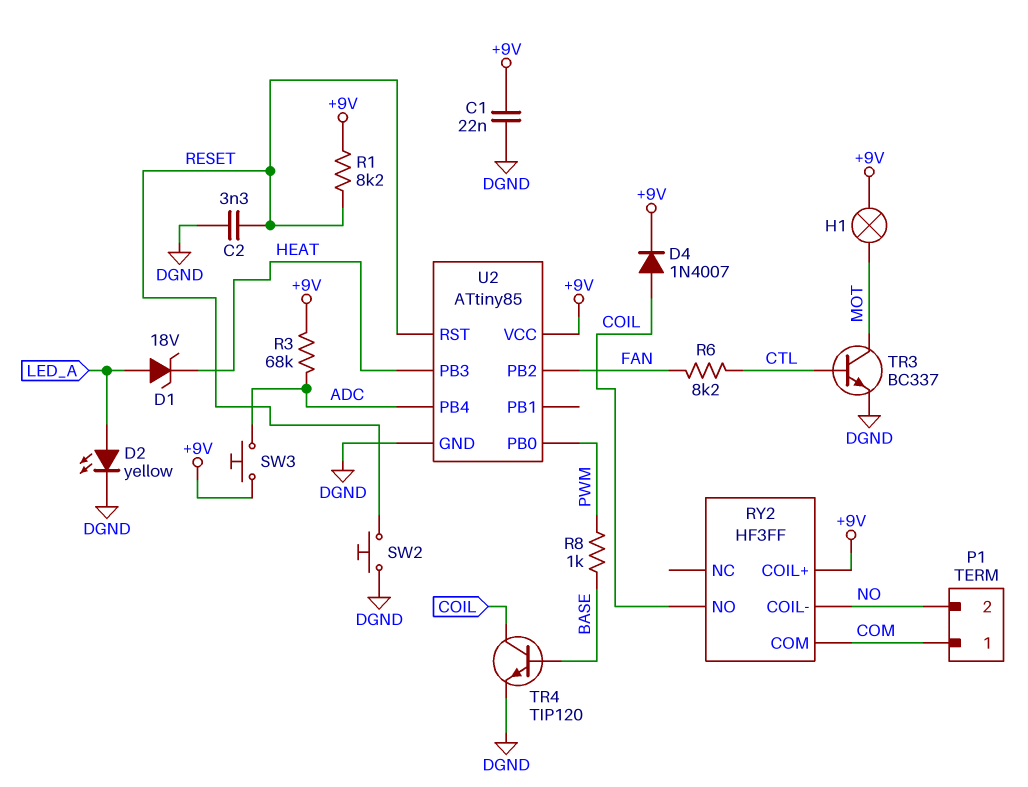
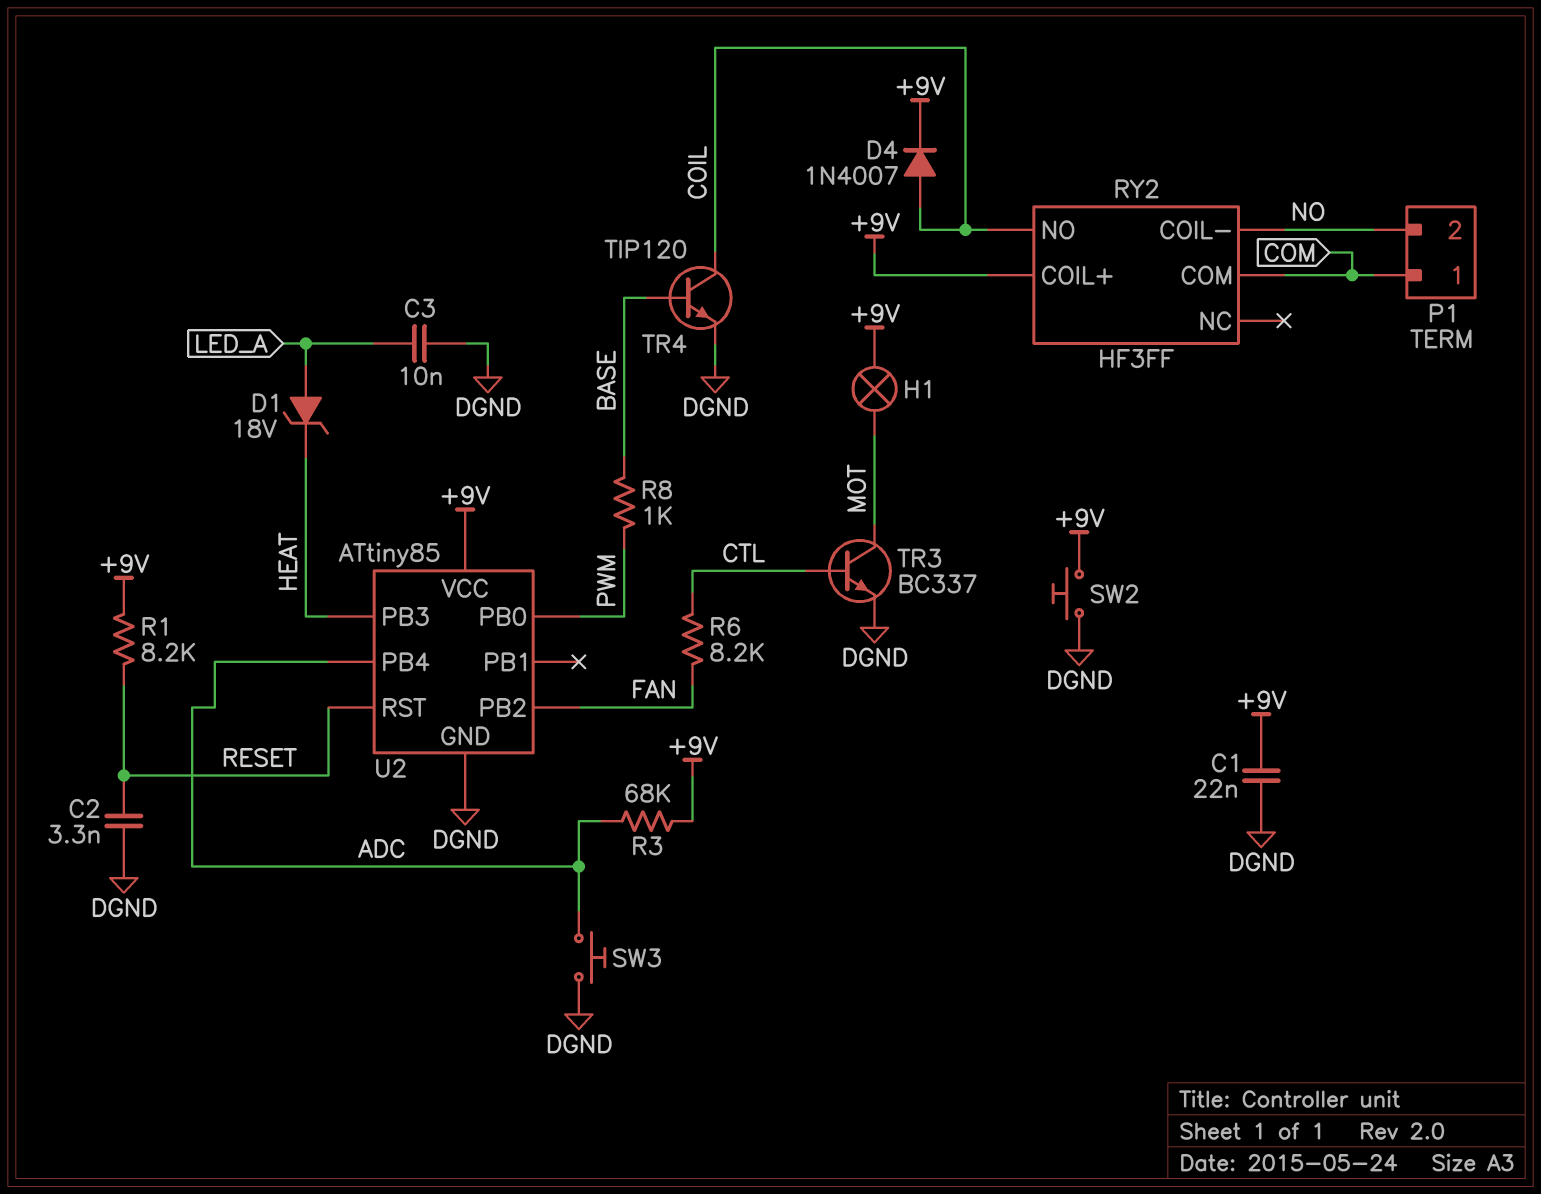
C3: none -> 10nF (DGND, LED_A)
D2: LED yellow (A LED_A, K DGND) -> none
SW2: button (DGND, RESET) -> button (+9V, DGND)
SW3: button (+9V, ADC) -> button (ADC, DGND)

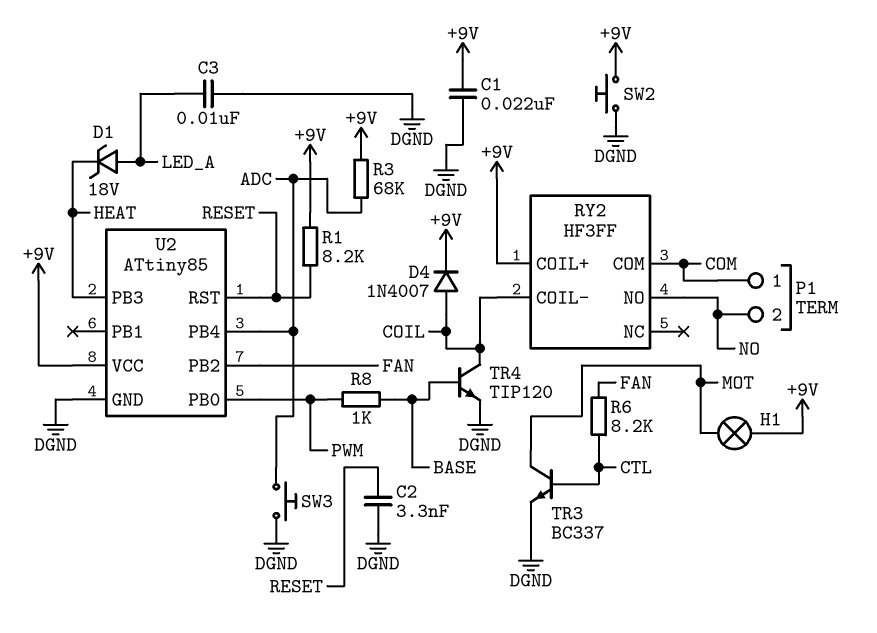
RY2 pin COIL-: NO -> COIL
RY2 pin NO: COIL -> NO

